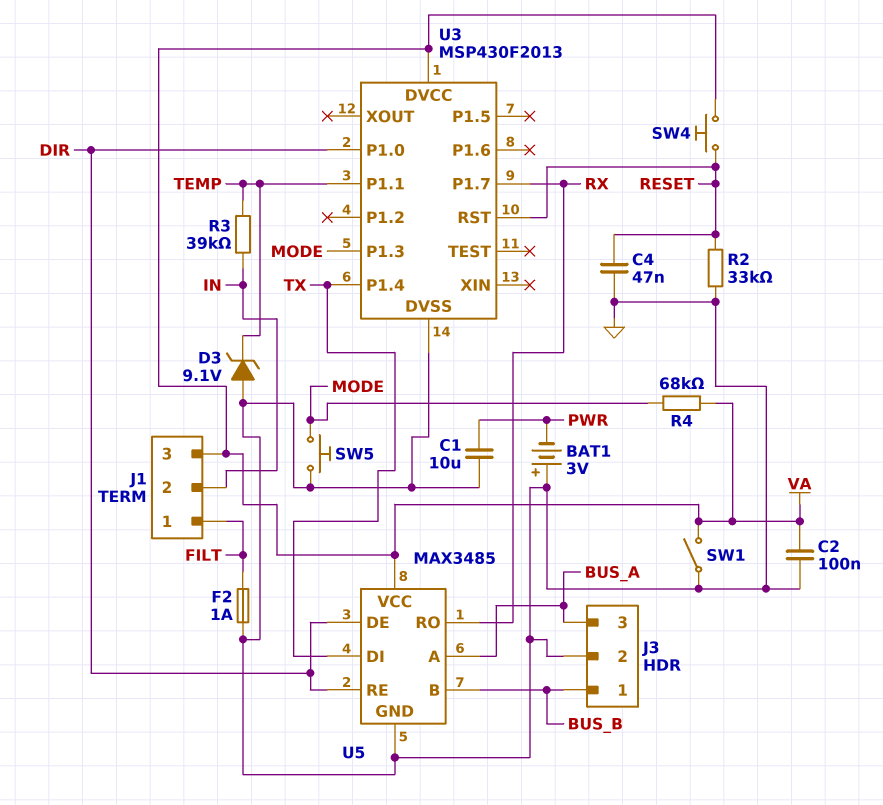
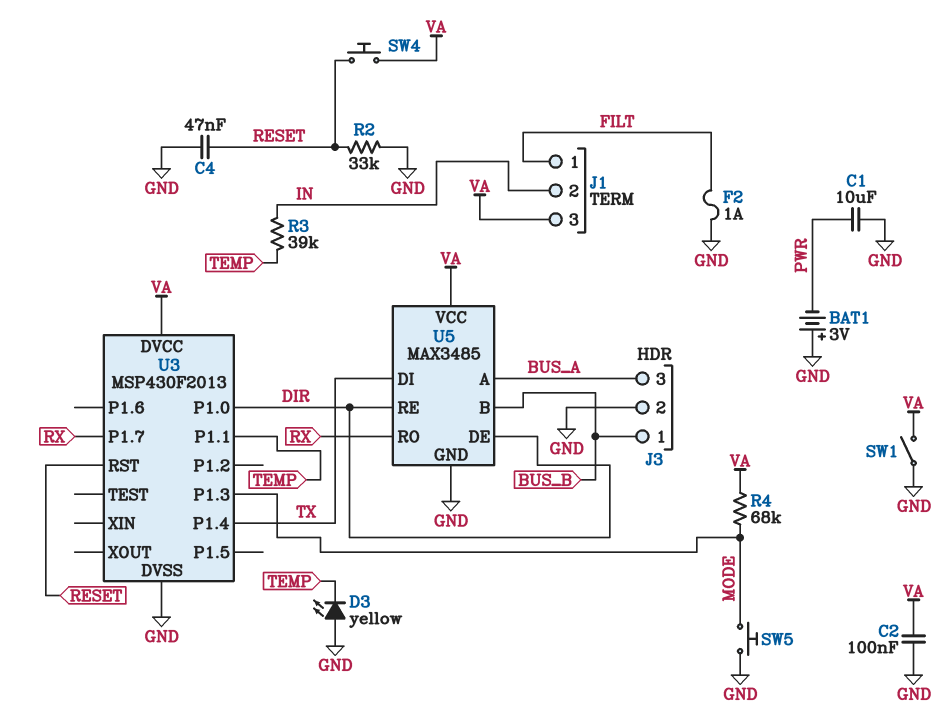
D3: zener 9.1V (A GND, K TEMP) -> LED yellow (A GND, K TEMP)

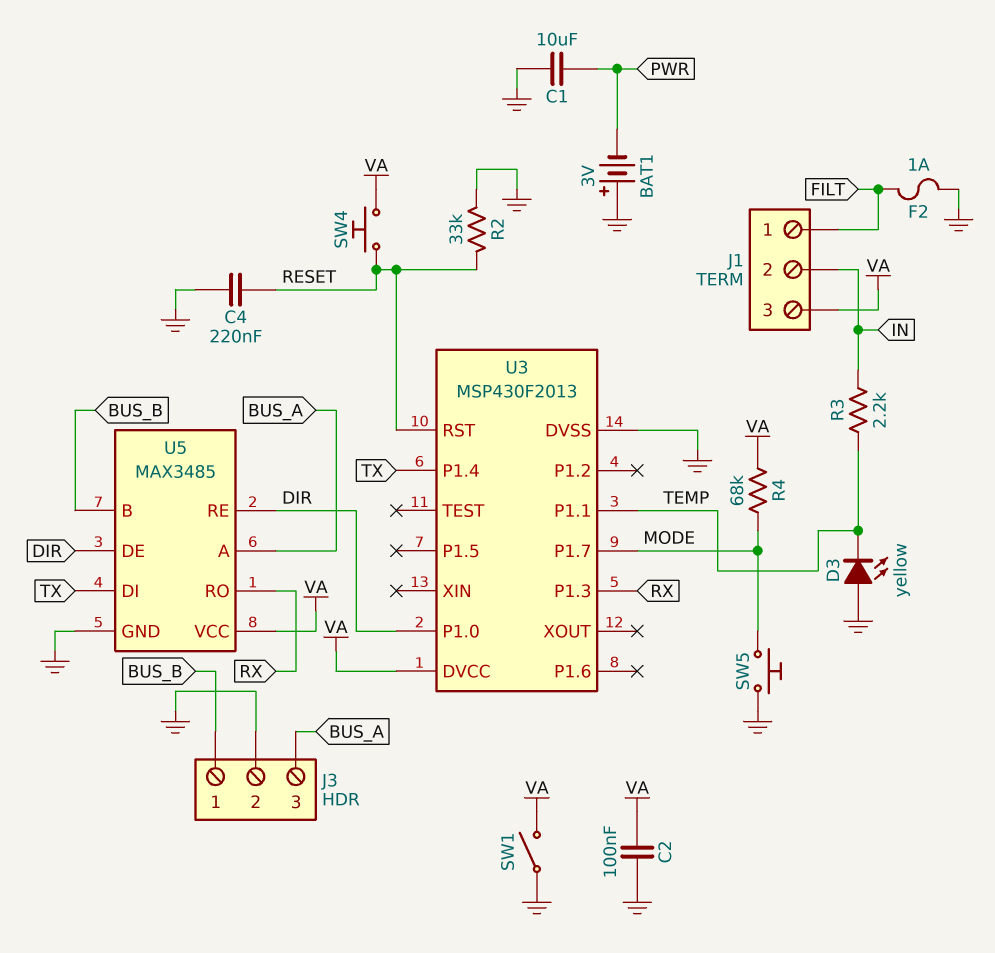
C4: 47nF (GND, RESET) -> 220nF (GND, RESET)
R3: 39k (IN, TEMP) -> 2.2k (IN, TEMP)
U3 pin P1.3: MODE -> RX
U3 pin P1.7: RX -> MODE

